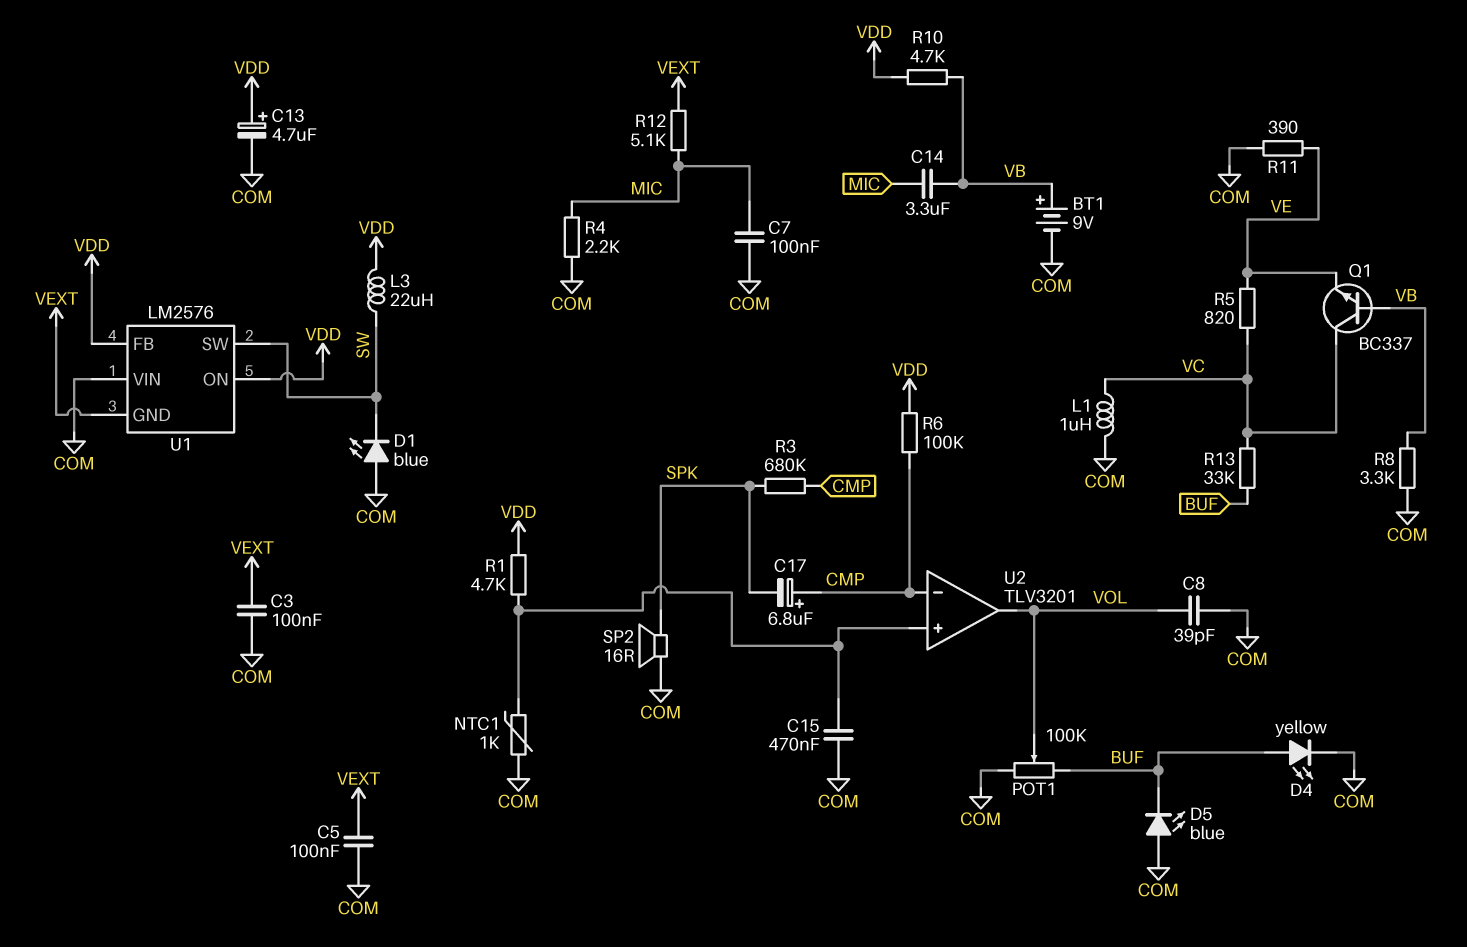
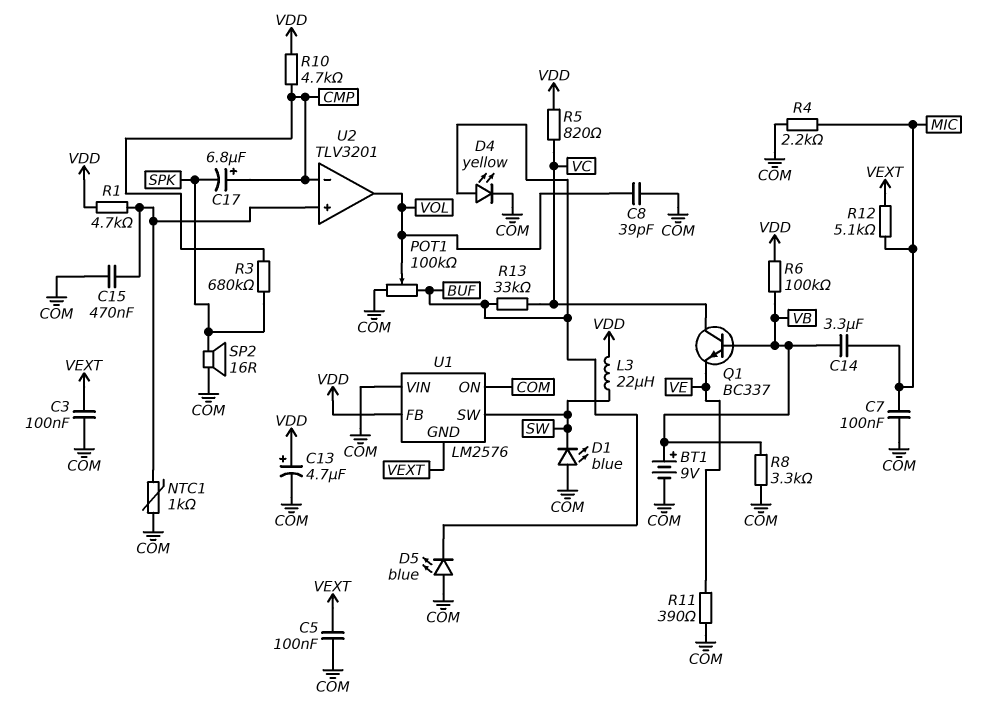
L1: 1uH (COM, VC) -> none
R5: 820 (VC, VE) -> 820 (VC, VDD)
R6: 100k (CMP, VDD) -> 100k (VB, VDD)
R10: 4.7k (VB, VDD) -> 4.7k (CMP, VDD)
U1 pin ON: VDD -> COM

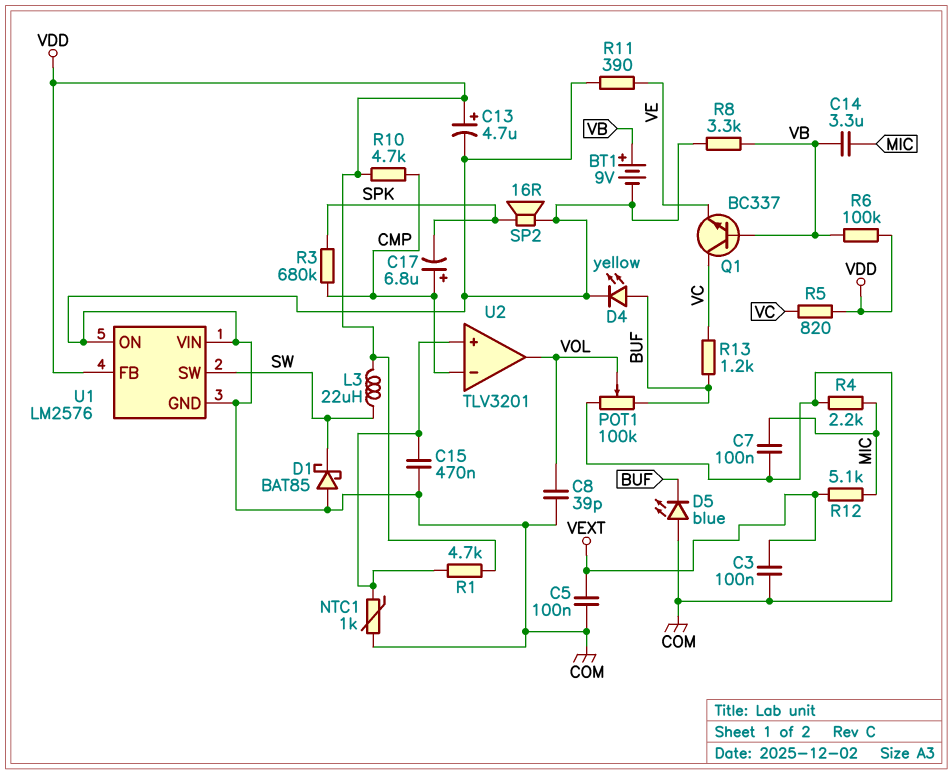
D1: LED blue (A COM, K SW) -> schottky BAT85 (A COM, K SW)
R13: 33k (BUF, VC) -> 1.2k (BUF, VC)
U1 pin GND: VEXT -> COM

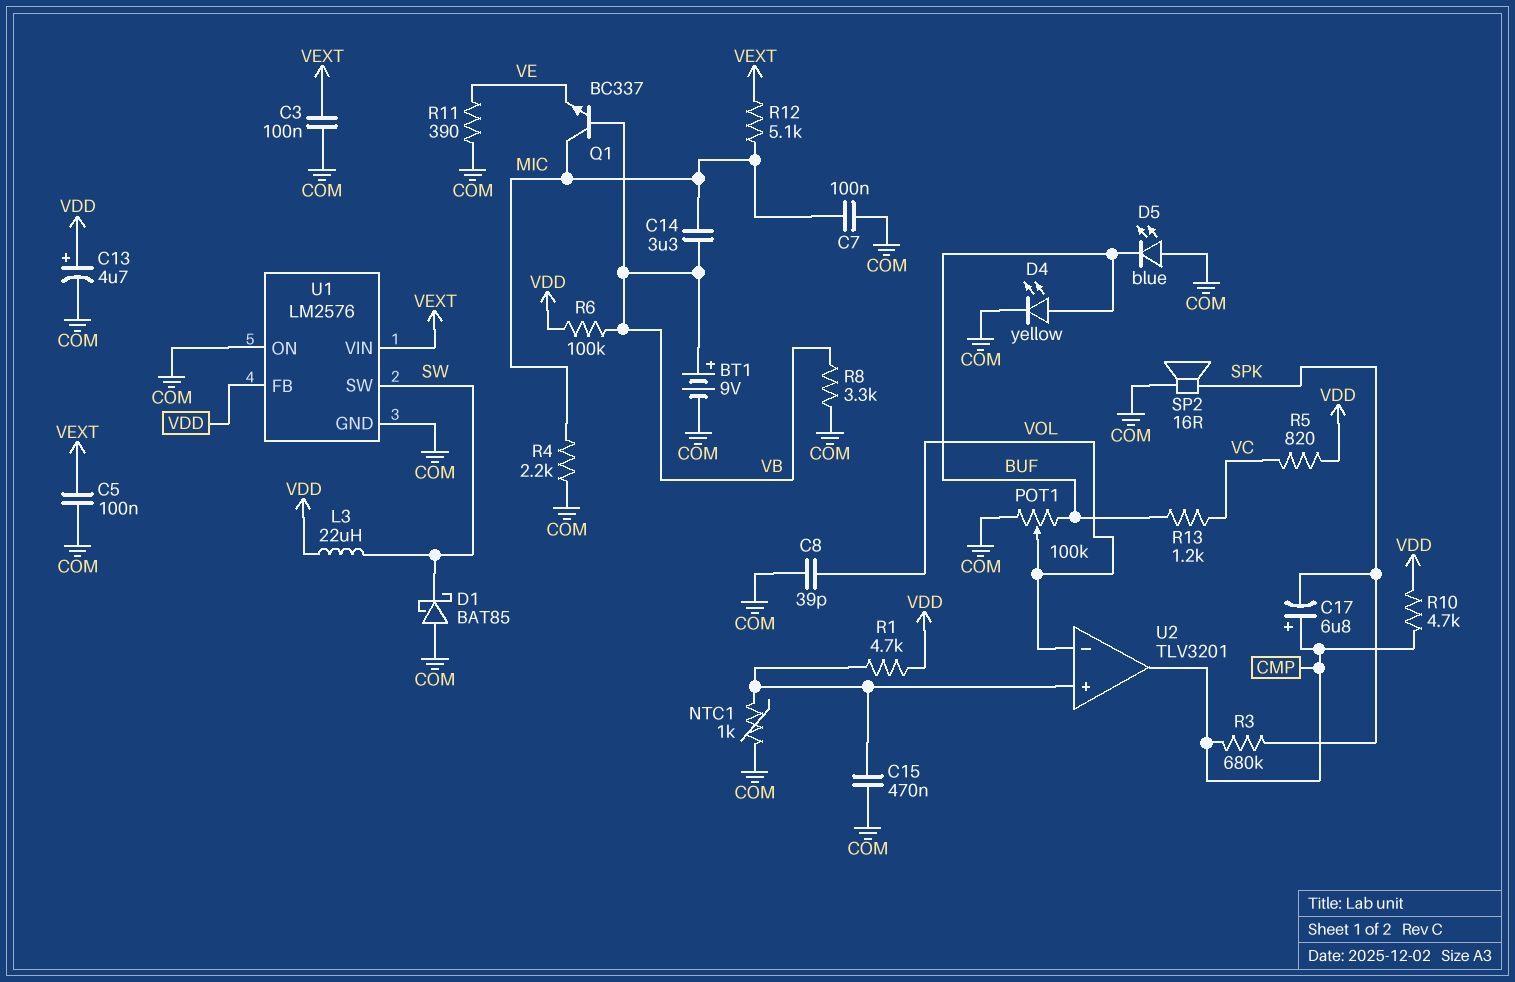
Q1: NPN BC337 (B VB, C VC, E VE) -> NPN BC337 (B VB, C MIC, E VE)
U1 pin VIN: COM -> VEXT
U2 pin in-: CMP -> VOL
U2 pin out: VOL -> CMP

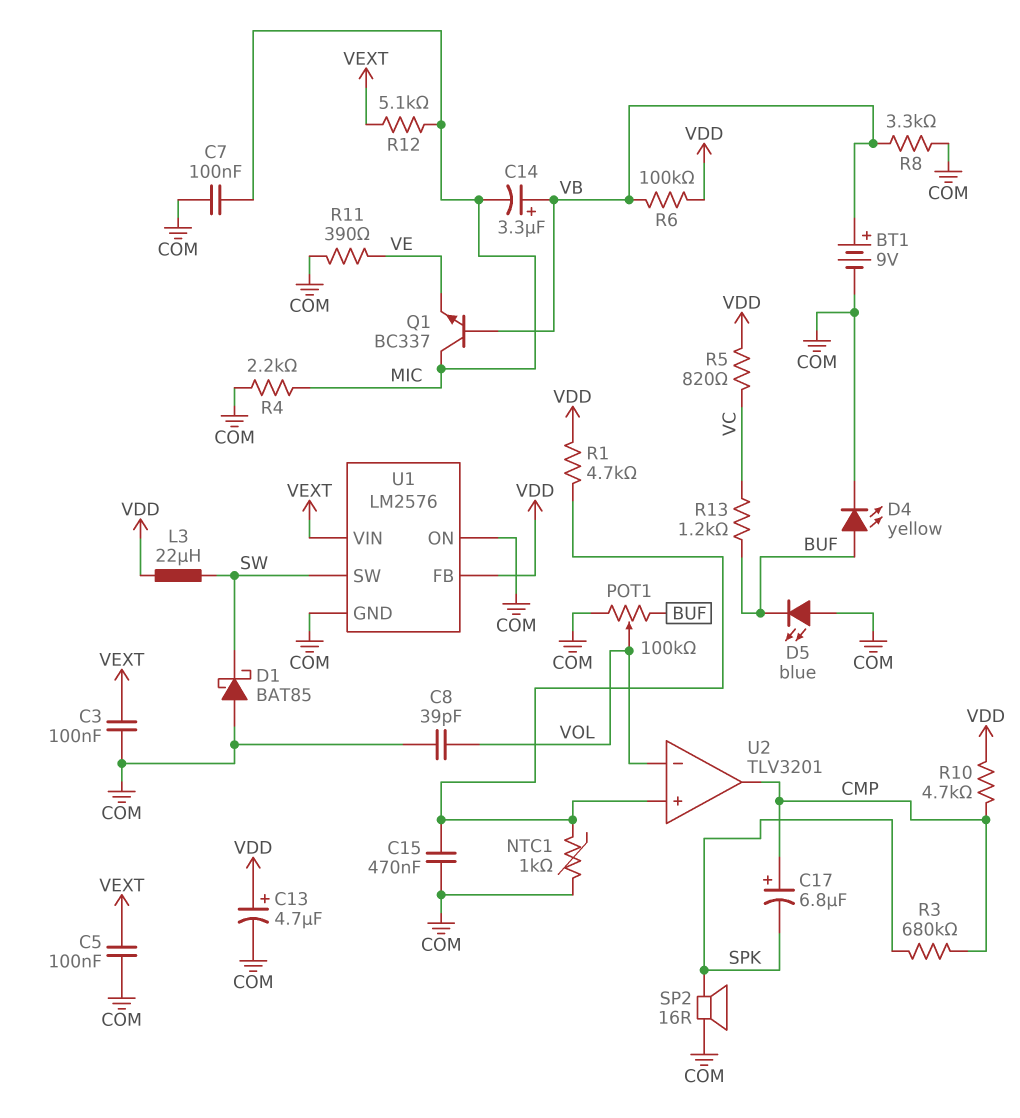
C14: 3.3uF (MIC, VB) -> 3.3uF (plus VB, minus MIC)

